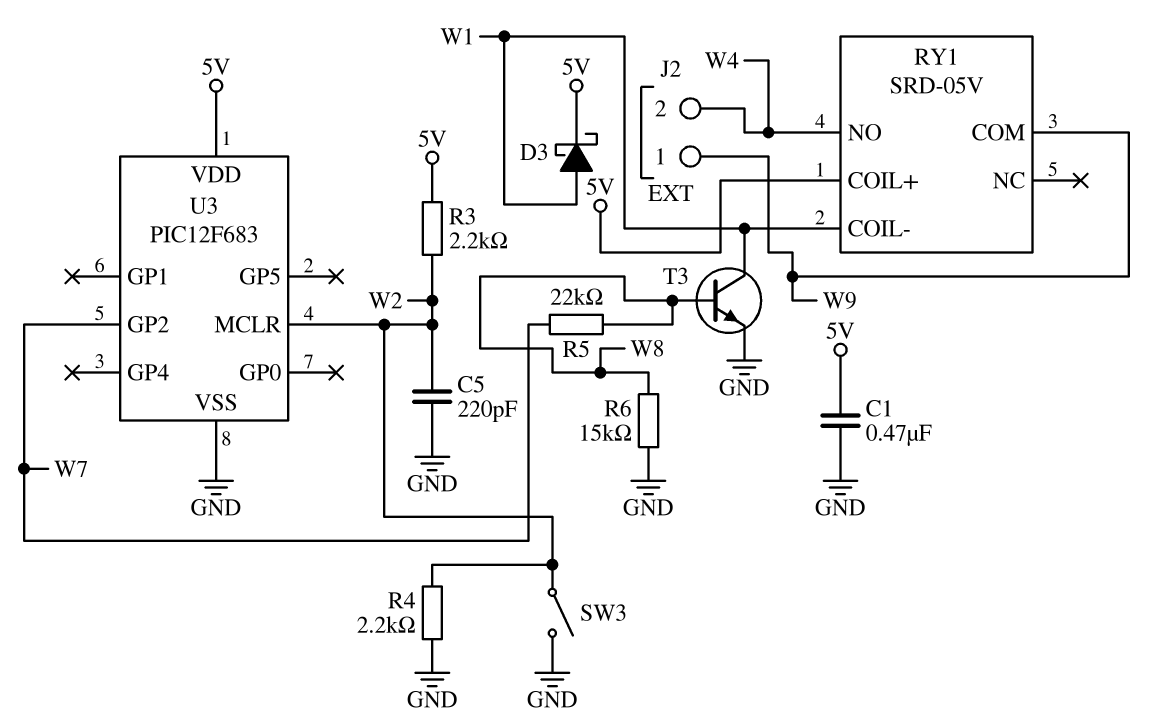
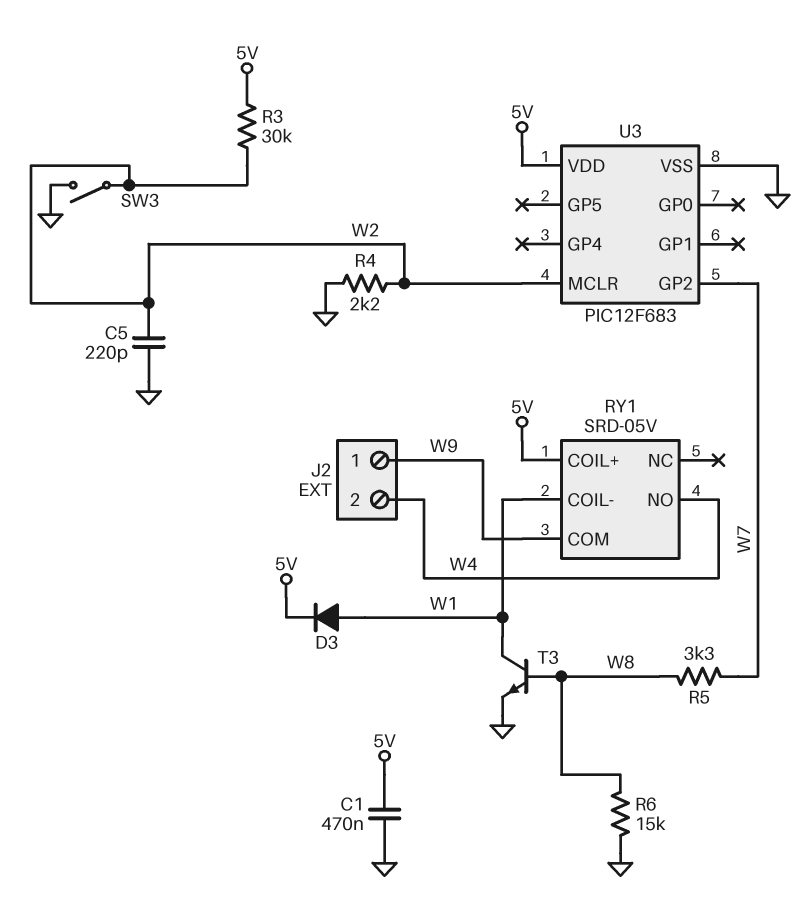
D3: schottky (A W1, K 5V) -> diode (A W1, K 5V)
R3: 2.2k (5V, W2) -> 30k (5V, W2)
R5: 22k (W7, W8) -> 3.3k (W7, W8)

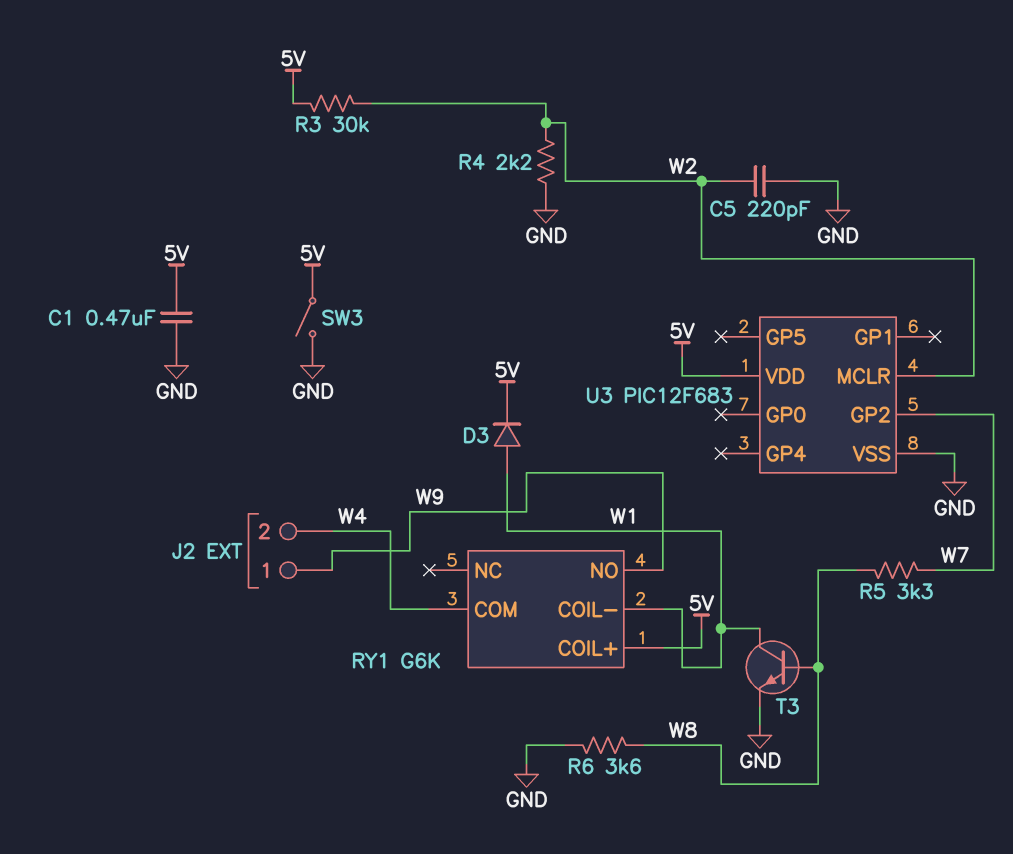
R6: 15k (GND, W8) -> 3.6k (GND, W8)
RY1: SRD-05V -> G6K
RY1 pin COM: W9 -> W4
RY1 pin NO: W4 -> W9
SW3: switch (GND, W2) -> switch (5V, GND)

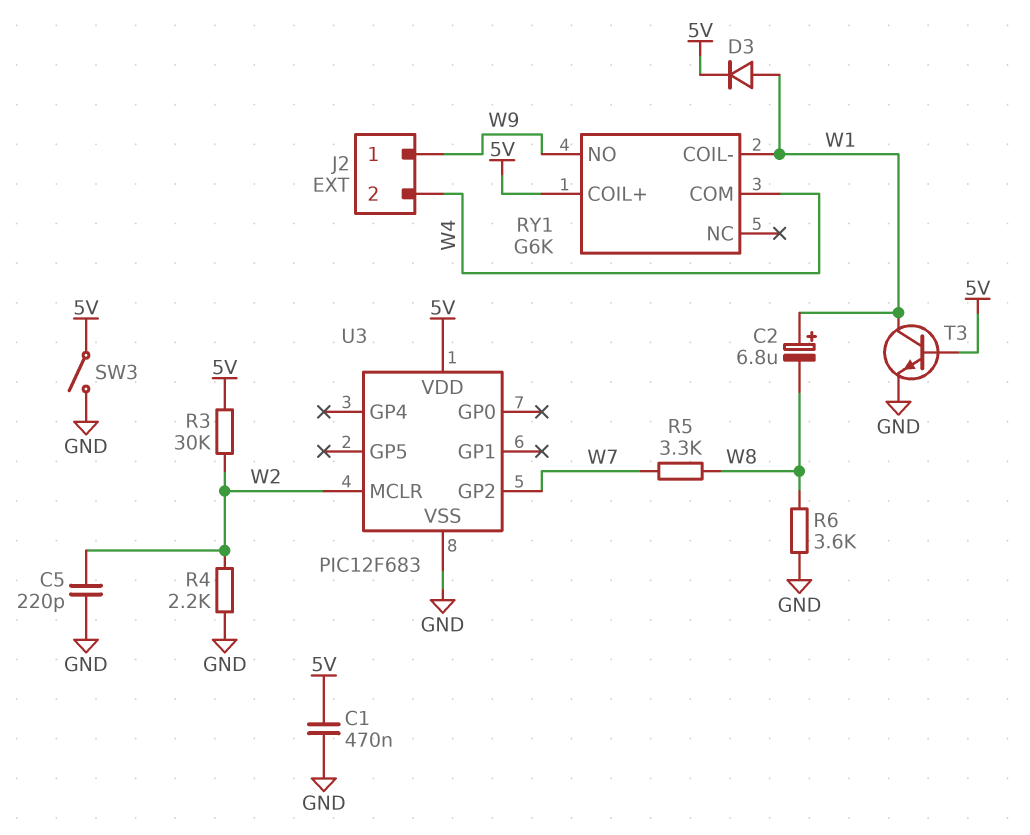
C2: none -> 6.8uF (plus W1, minus W8)
T3: NPN (B W8, C W1, E GND) -> NPN (B 5V, C W1, E GND)

